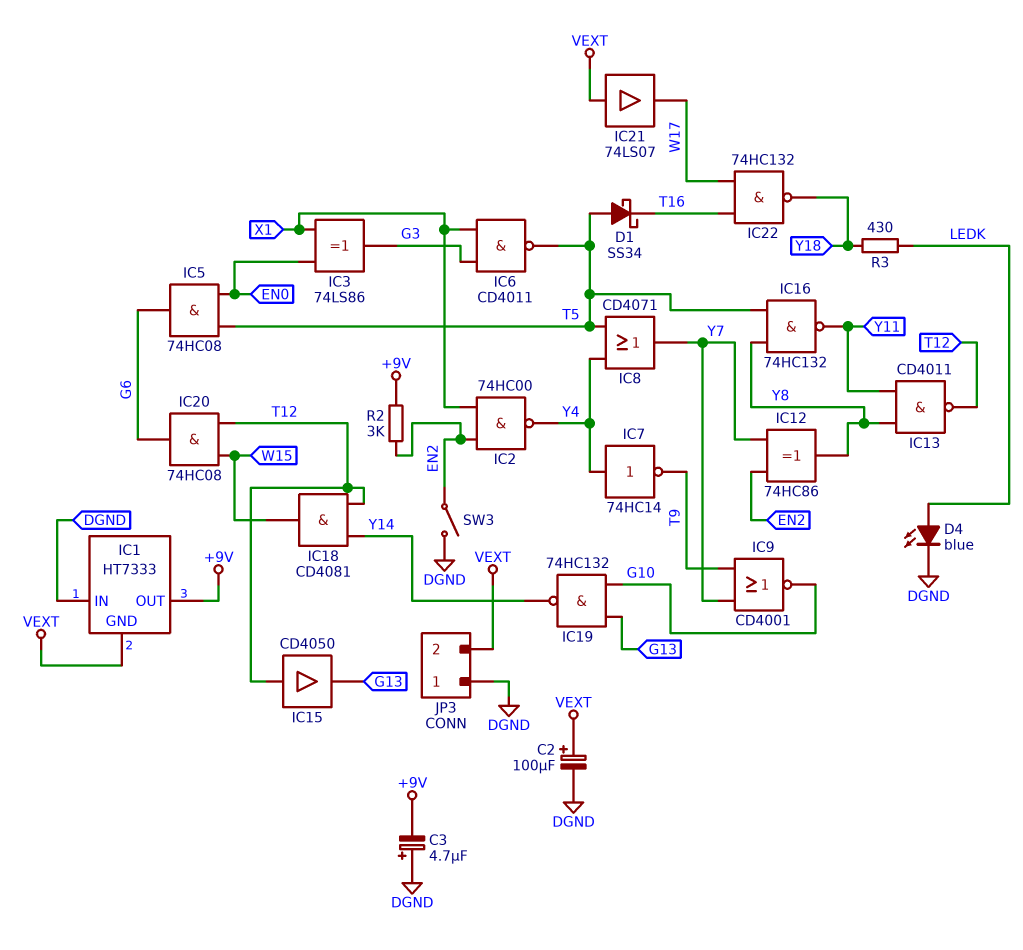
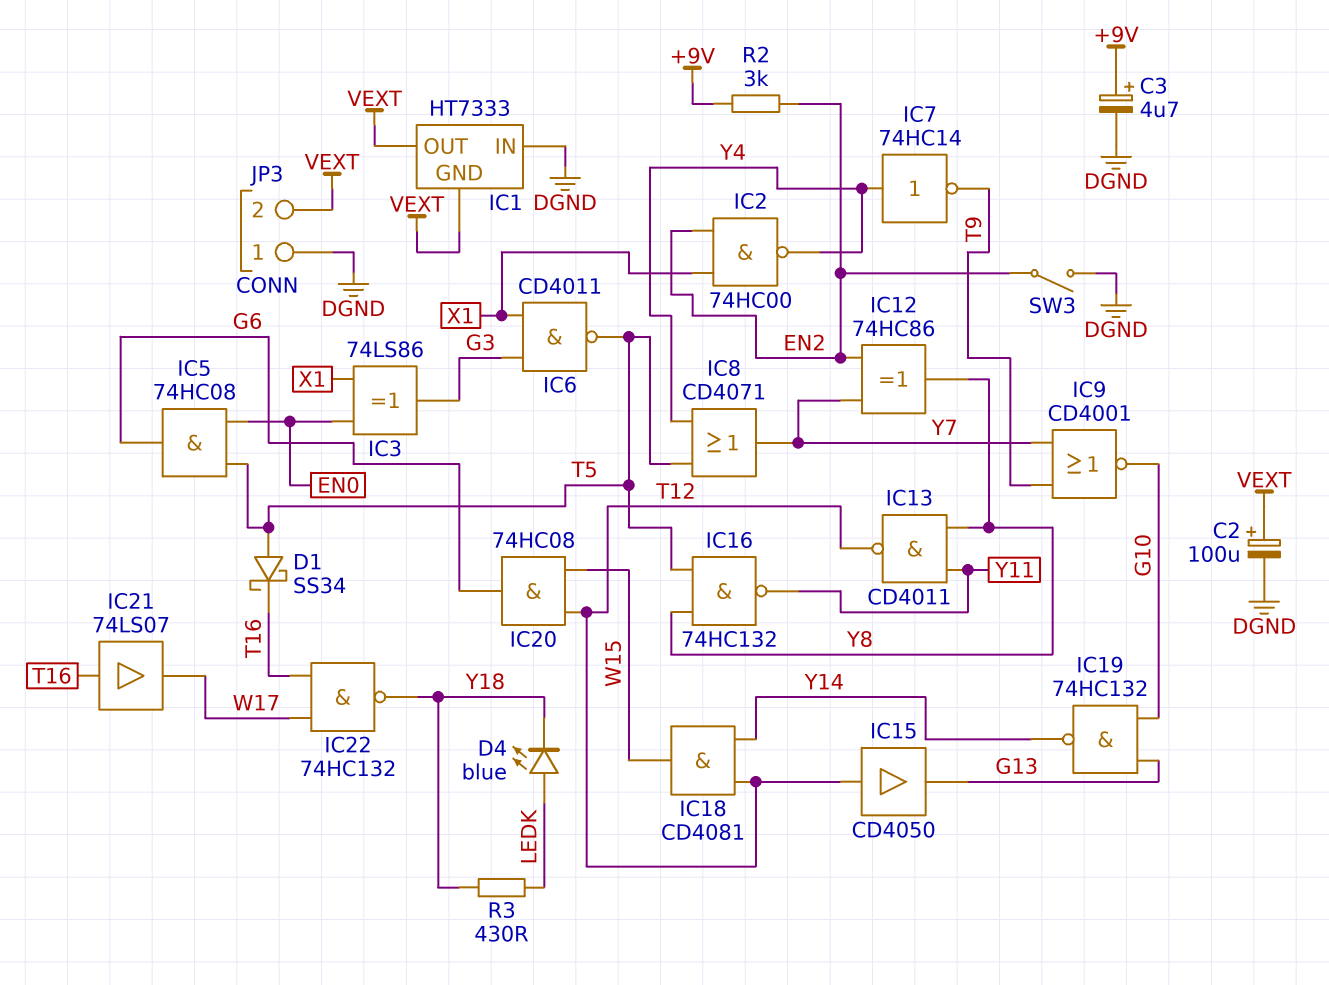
C3: 4.7uF (plus DGND, minus +9V) -> 4.7uF (plus +9V, minus DGND)
D4: LED blue (A LEDK, K DGND) -> LED blue (A LEDK, K Y18)
IC1 pin OUT: +9V -> VEXT
IC21: buffer 74LS07 (in VEXT, out W17) -> buffer 74LS07 (in T16, out W17)

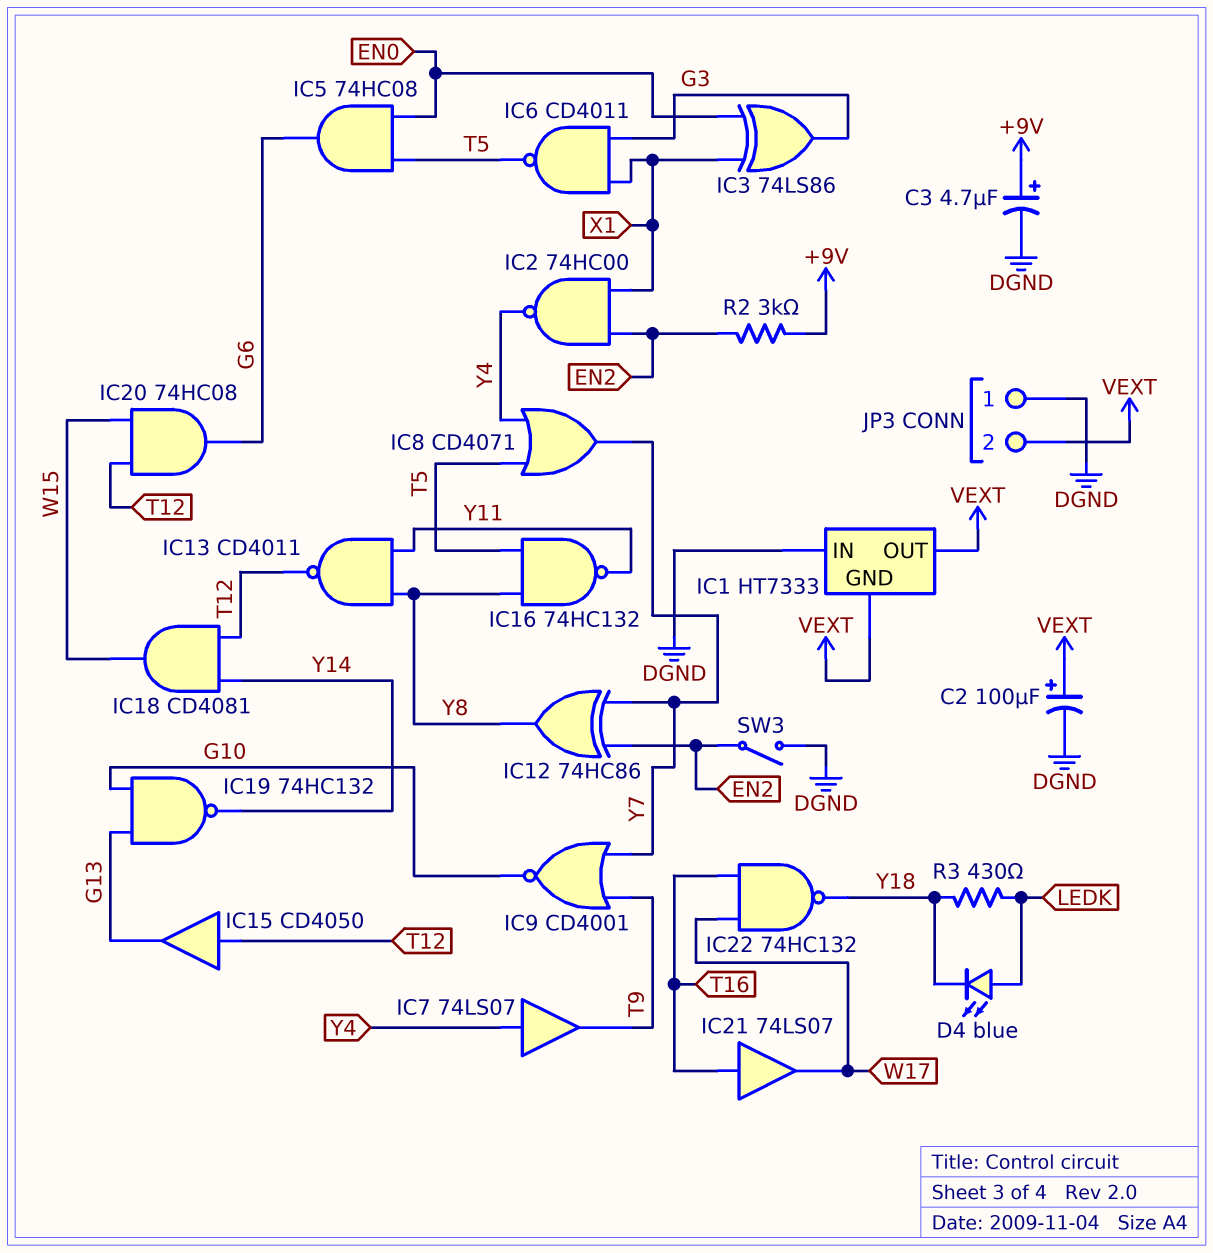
D1: schottky SS34 (A T5, K T16) -> none
IC7: NOT 74HC14 (in Y4, out T9) -> buffer 74LS07 (in Y4, out T9)

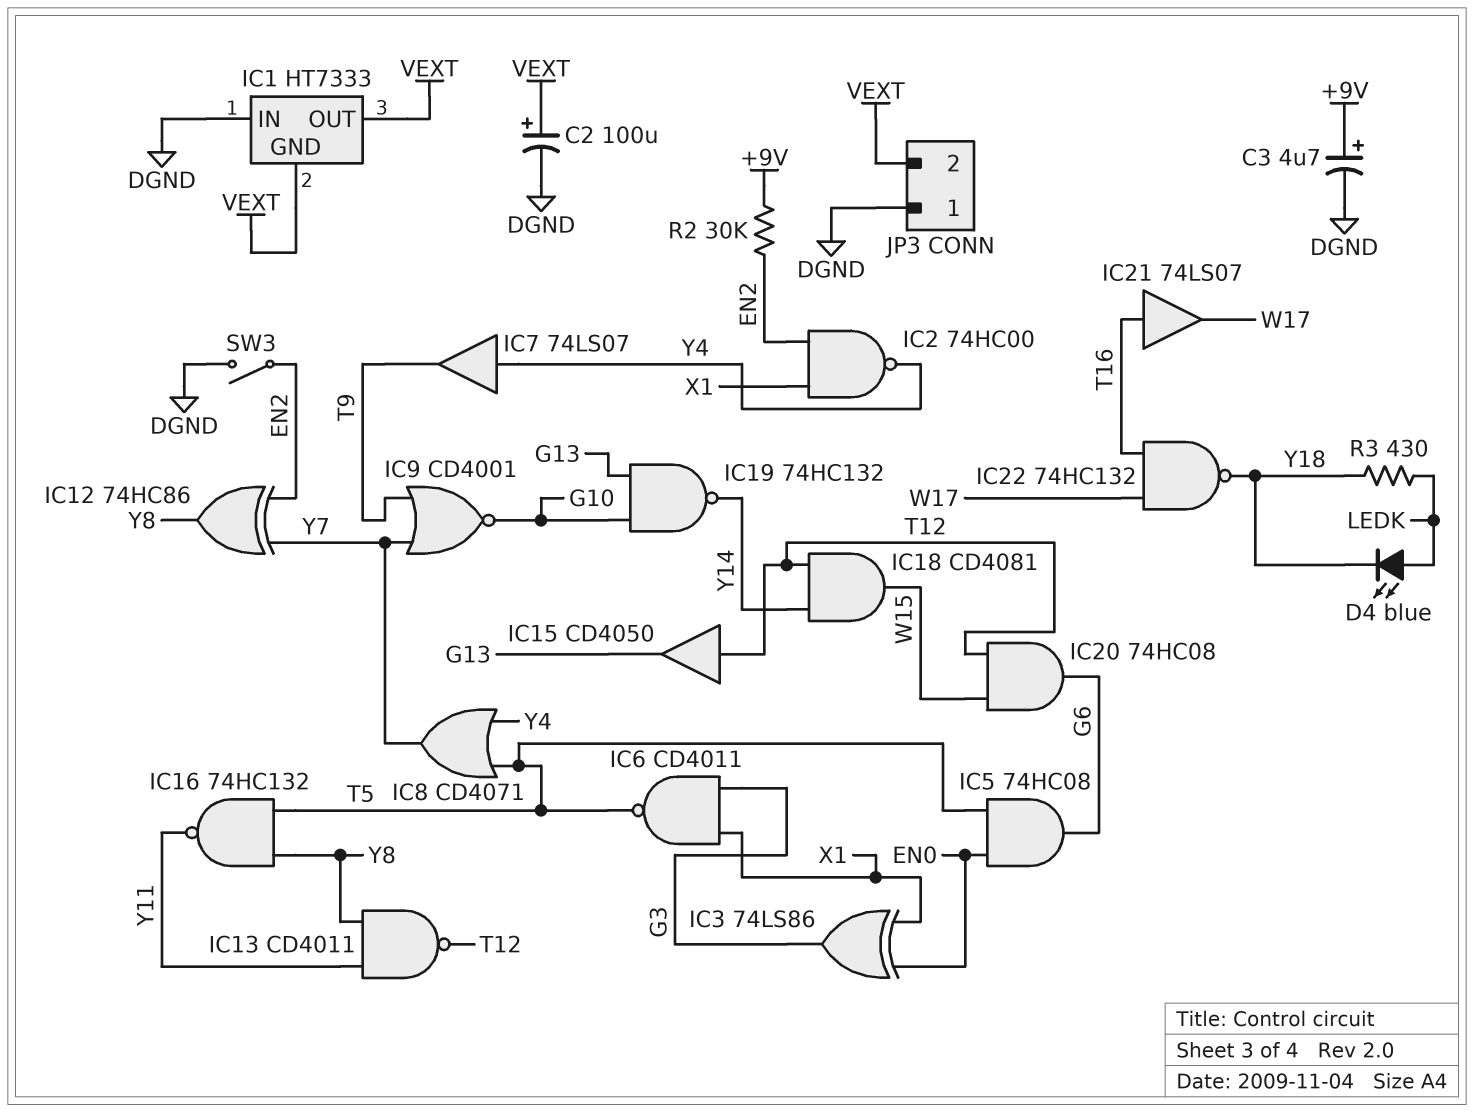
R2: 3k (+9V, EN2) -> 30k (+9V, EN2)

